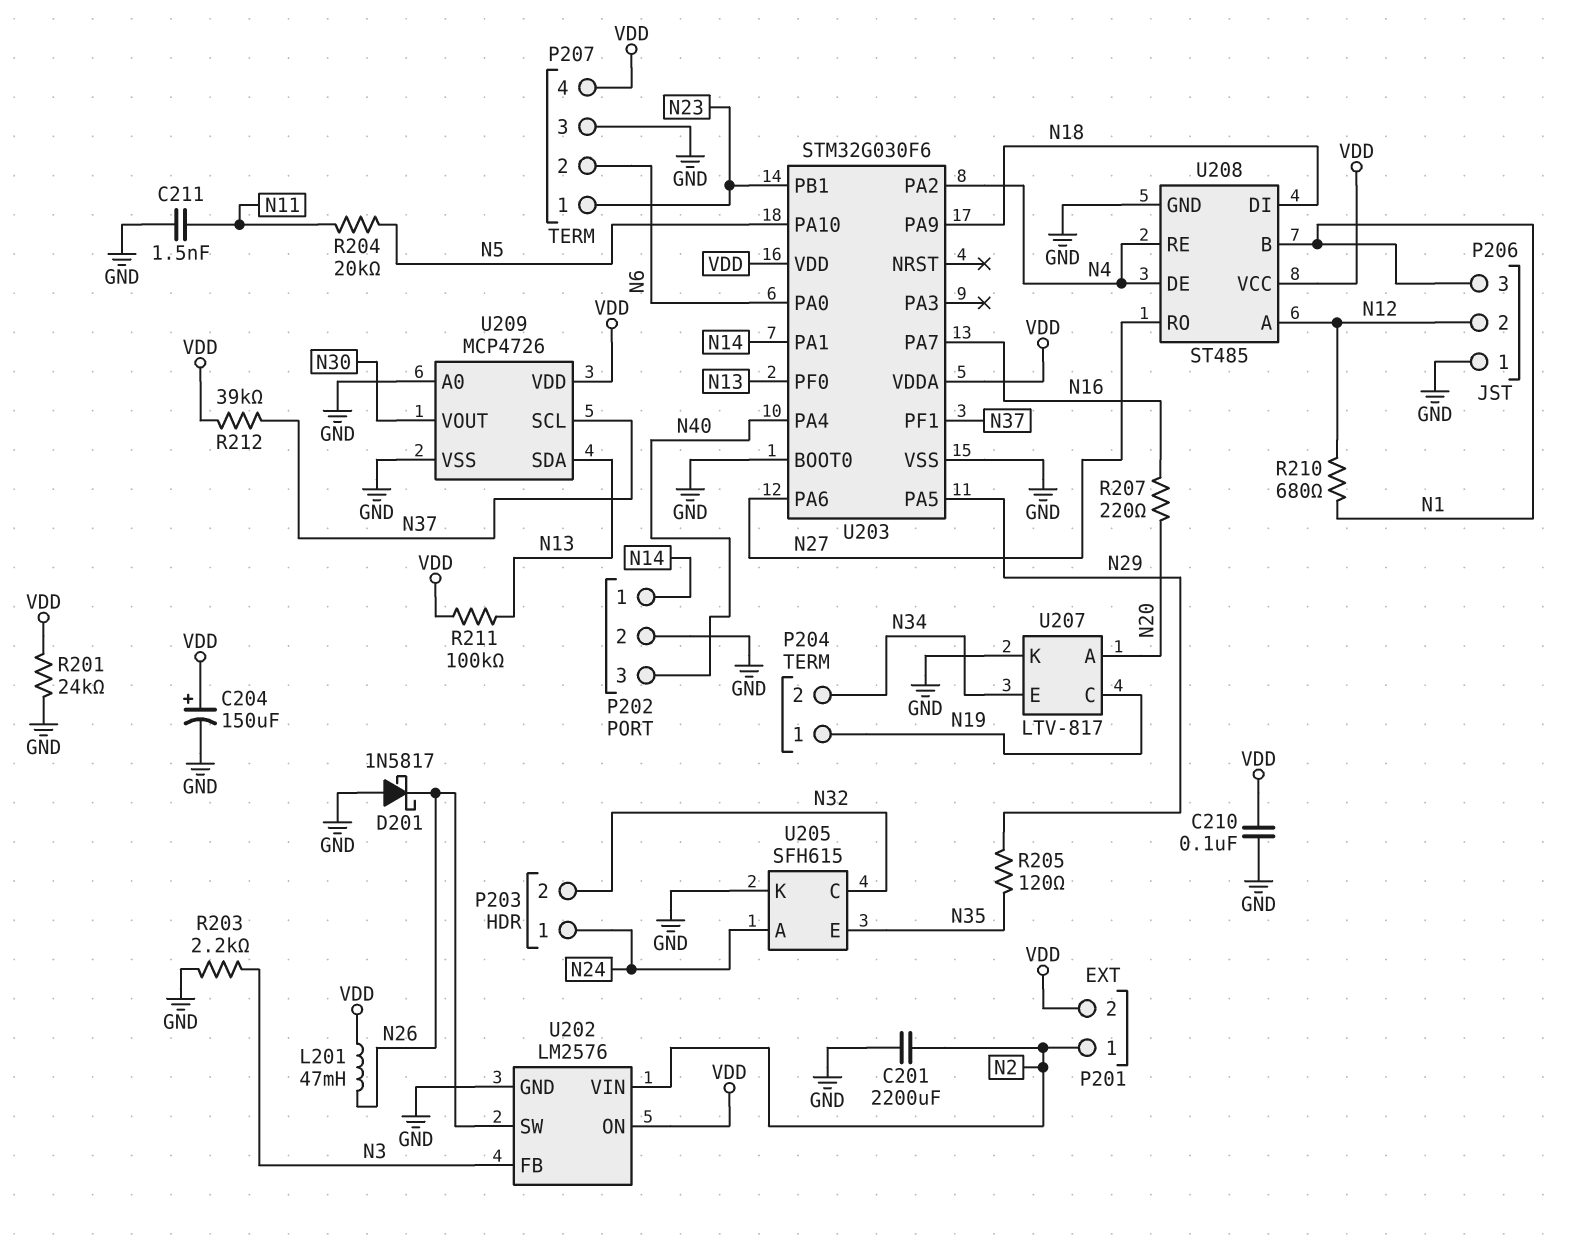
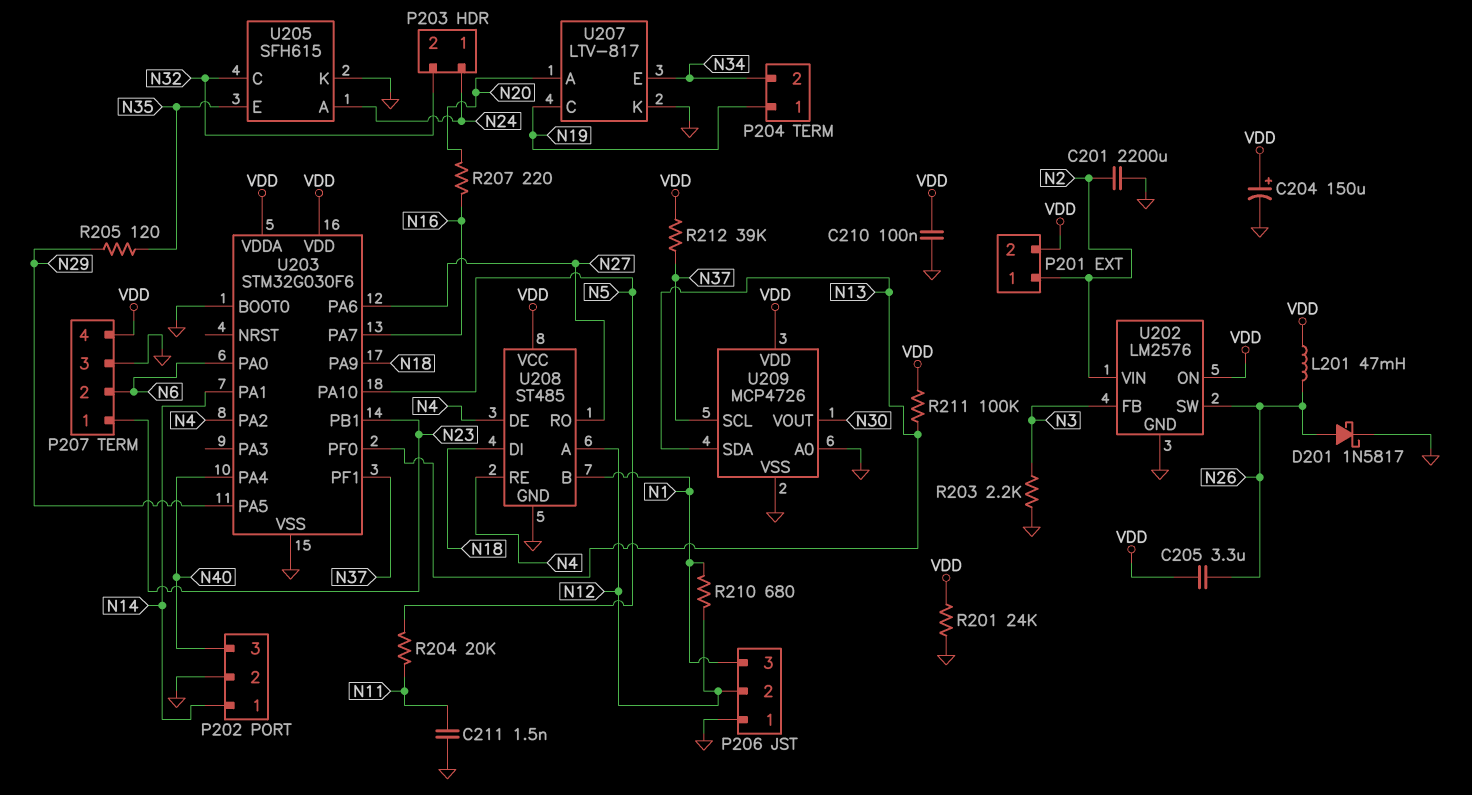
C205: none -> 3.3uF (N26, VDD)
D201: schottky 1N5817 (A GND, K N26) -> schottky 1N5817 (A N26, K GND)

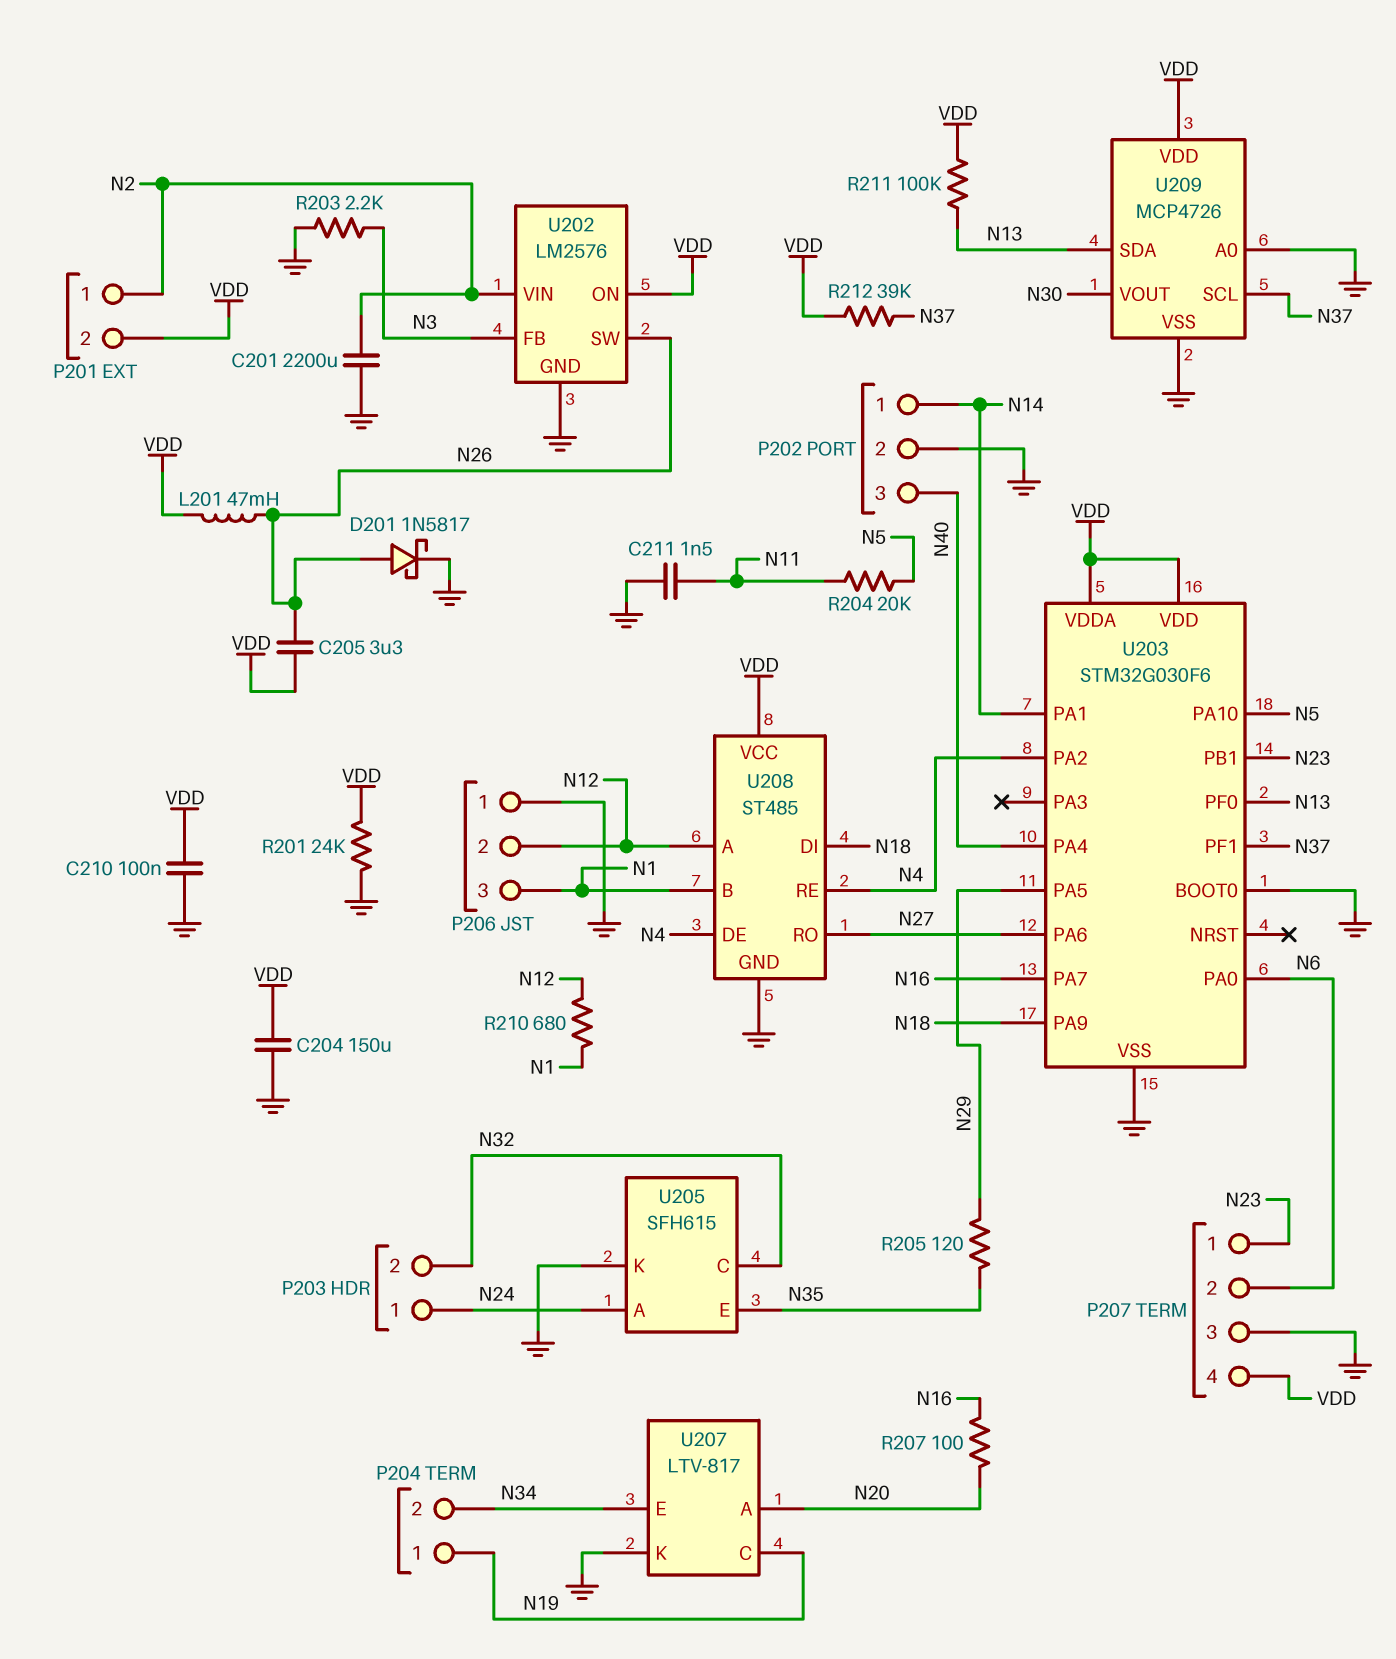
C204: 150uF (plus VDD, minus GND) -> 150uF (GND, VDD)
R207: 220 (N16, N20) -> 100 (N16, N20)

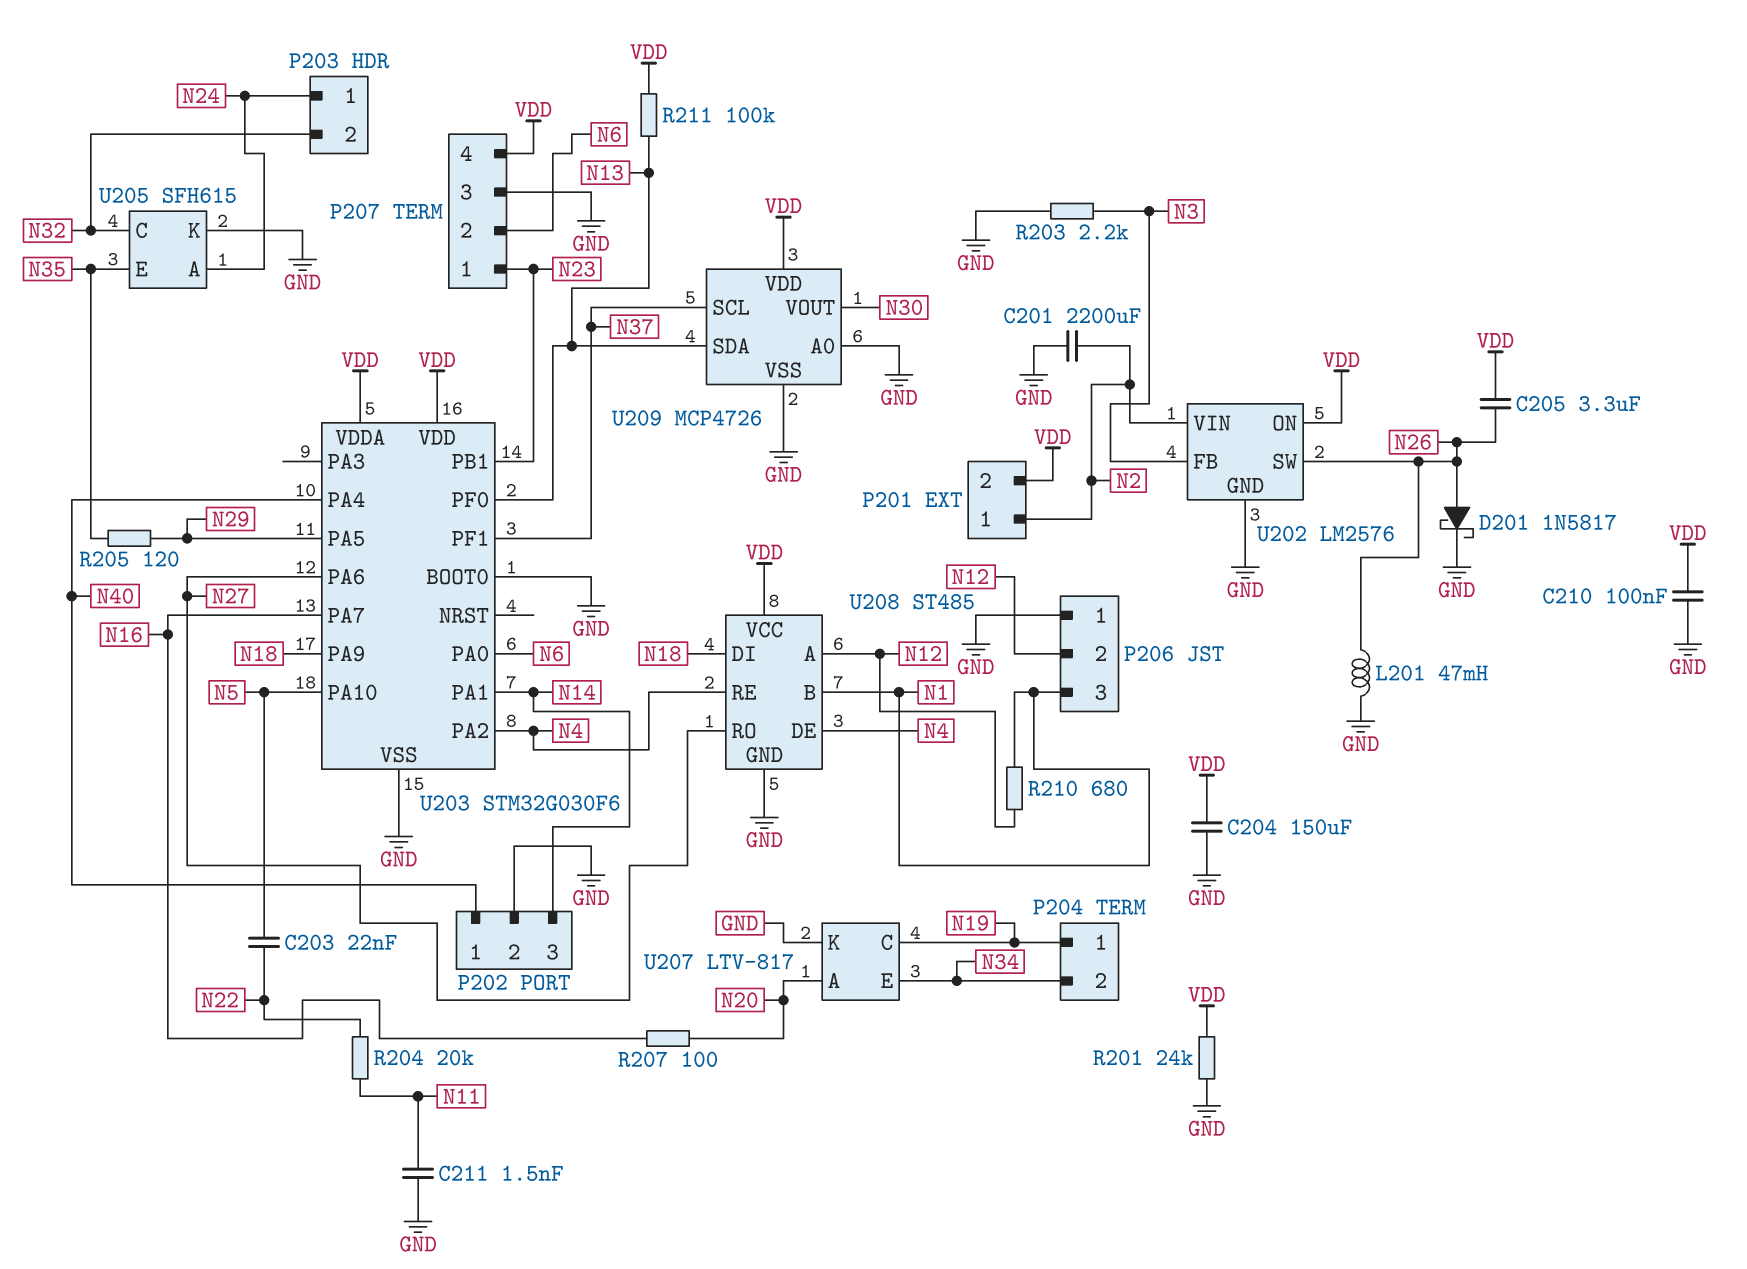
C203: none -> 22nF (N5, N22)
L201: 47mH (N26, VDD) -> 47mH (GND, N26)
P202 pin 1: N14 -> N40
P202 pin 3: N40 -> N14
R204: 20k (N5, N11) -> 20k (N11, N22)
R212: 39k (N37, VDD) -> none

